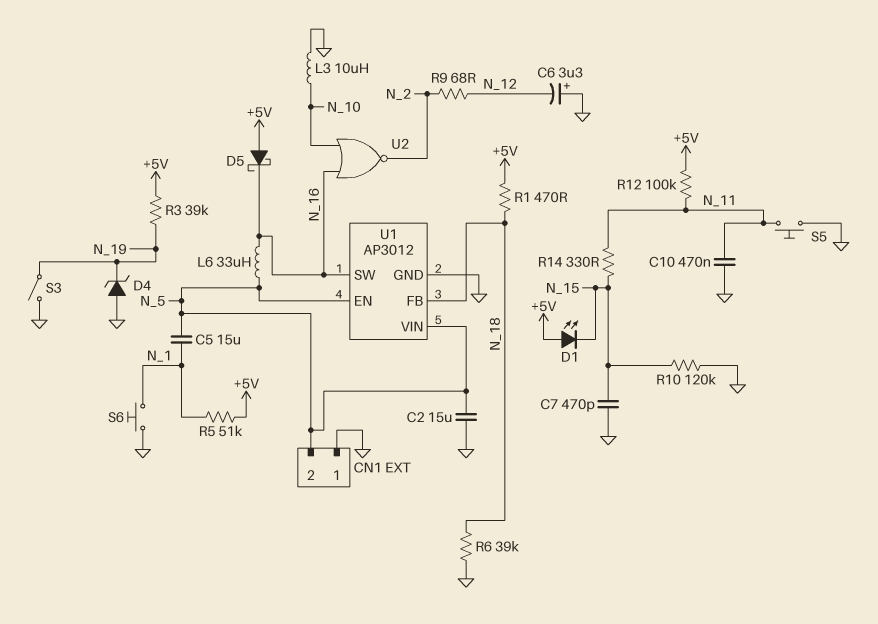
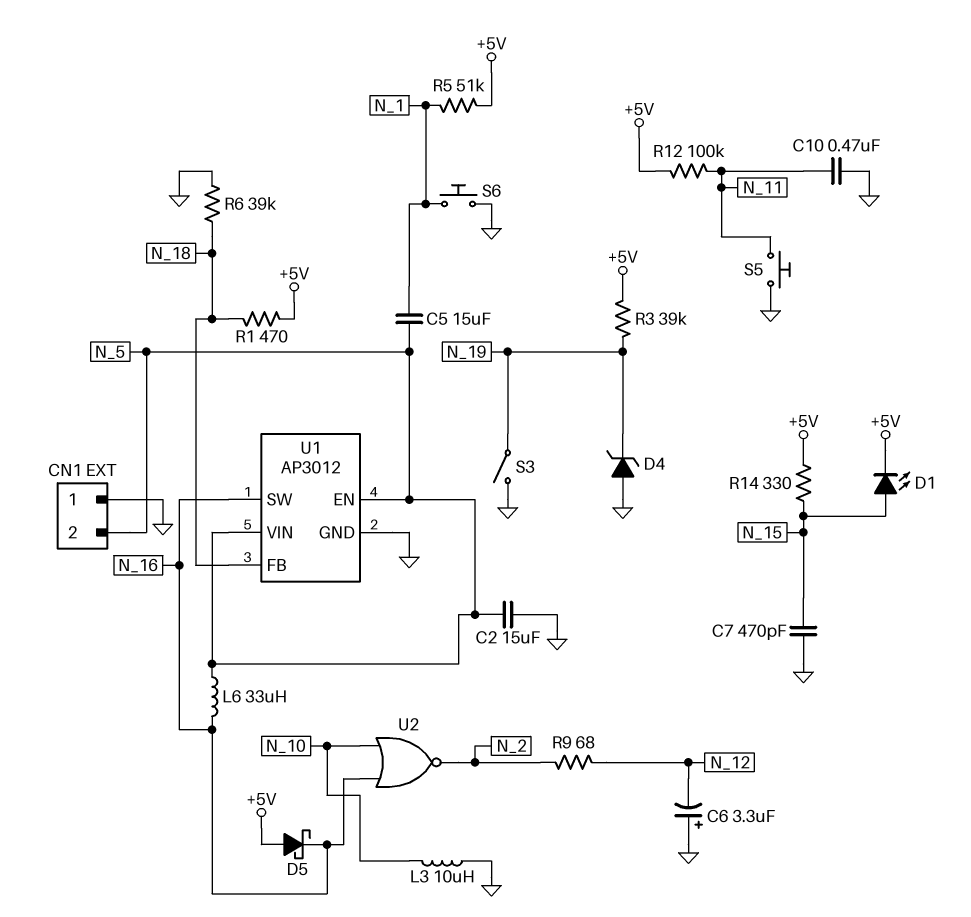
D1: LED (A +5V, K N_15) -> LED (A N_15, K +5V)
R10: 120k (GND, N_15) -> none
R14: 330 (N_11, N_15) -> 330 (+5V, N_15)

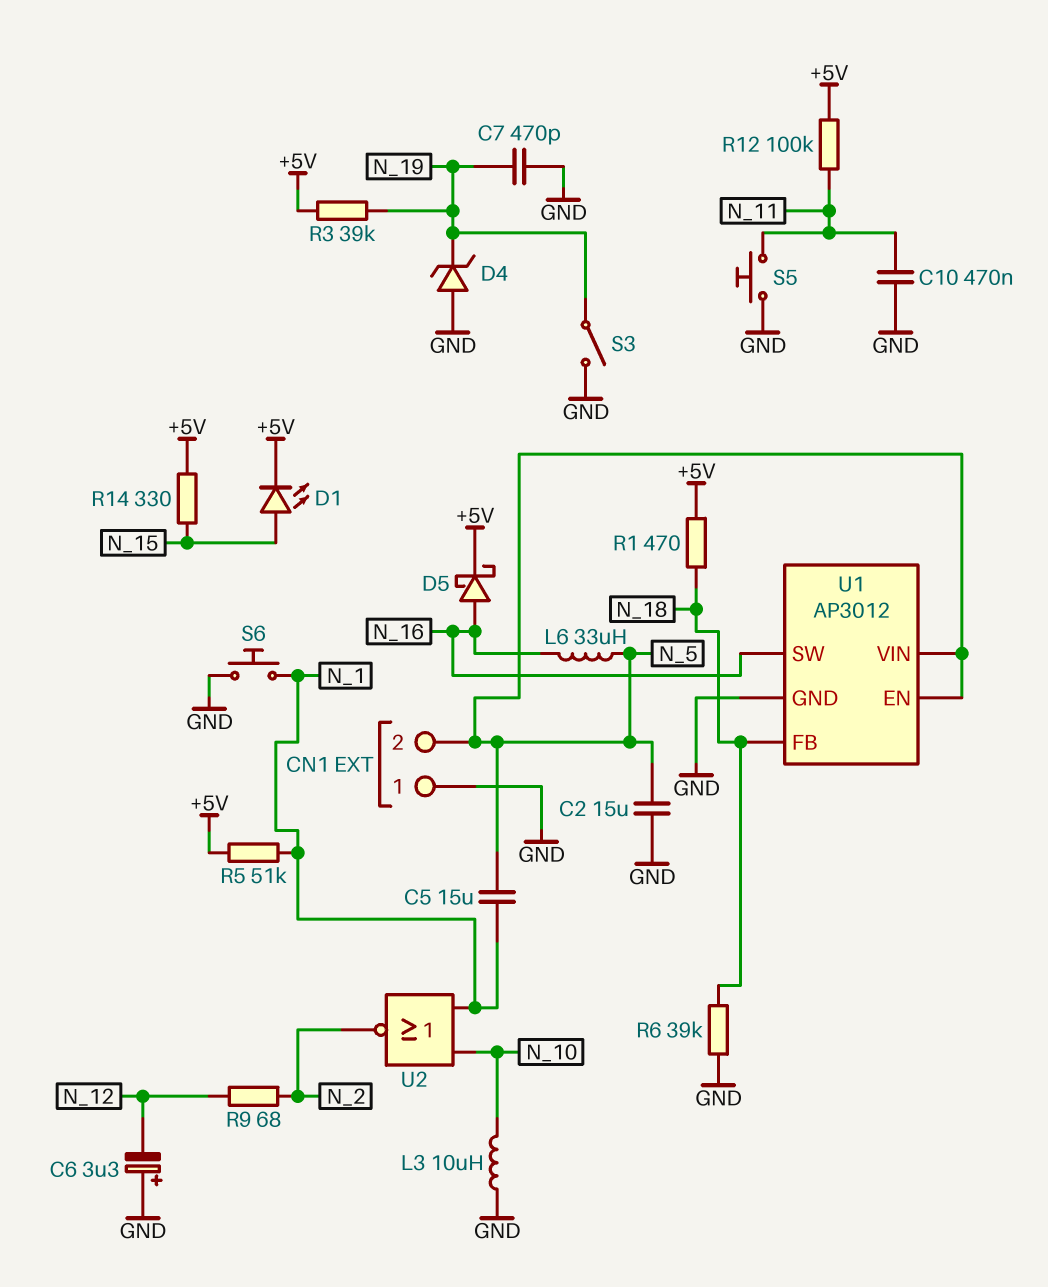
C7: 470pF (GND, N_15) -> 470pF (GND, N_19)
D5: schottky (A +5V, K N_16) -> schottky (A N_16, K +5V)
U2: NOR (in N_10, in N_16, out N_2) -> NOR (in N_1, in N_10, out N_2)

